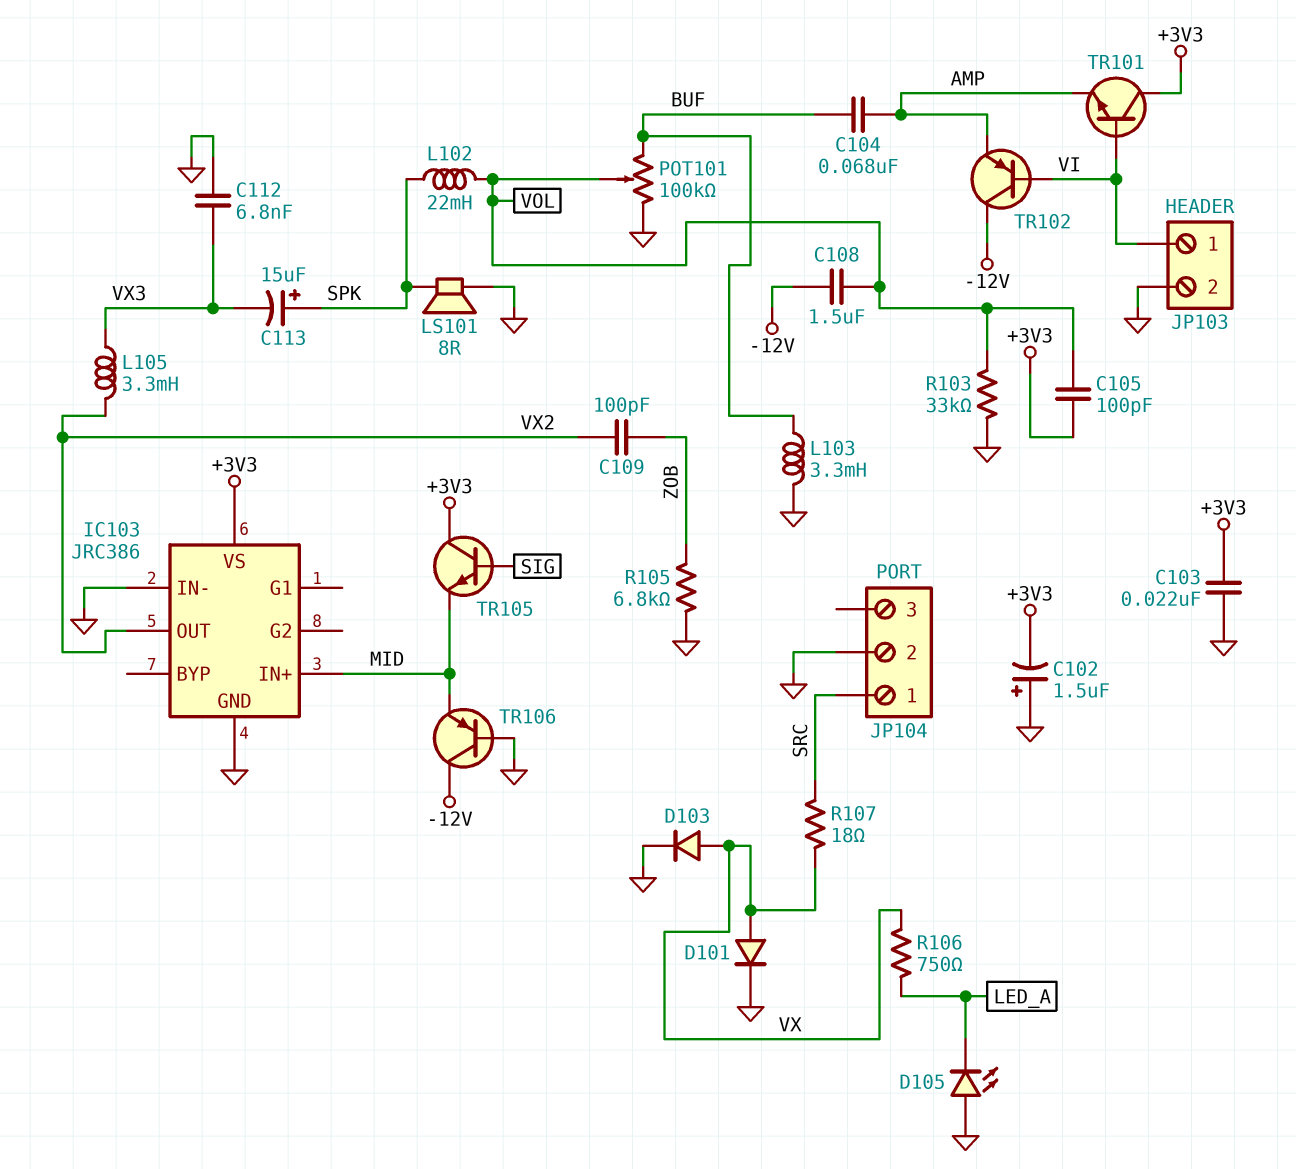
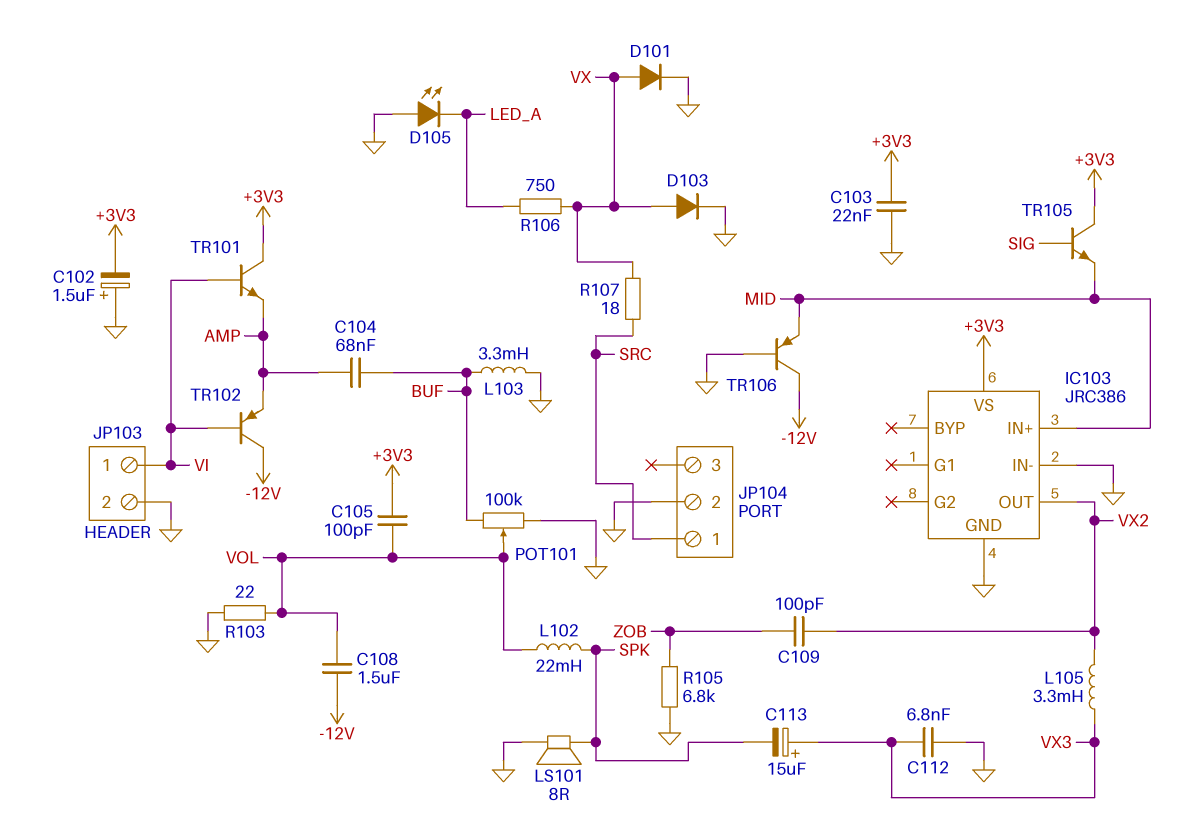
C113: 15uF (plus SPK, minus VX3) -> 15uF (plus VX3, minus SPK)
R103: 33k (GND, VOL) -> 22 (GND, VOL)

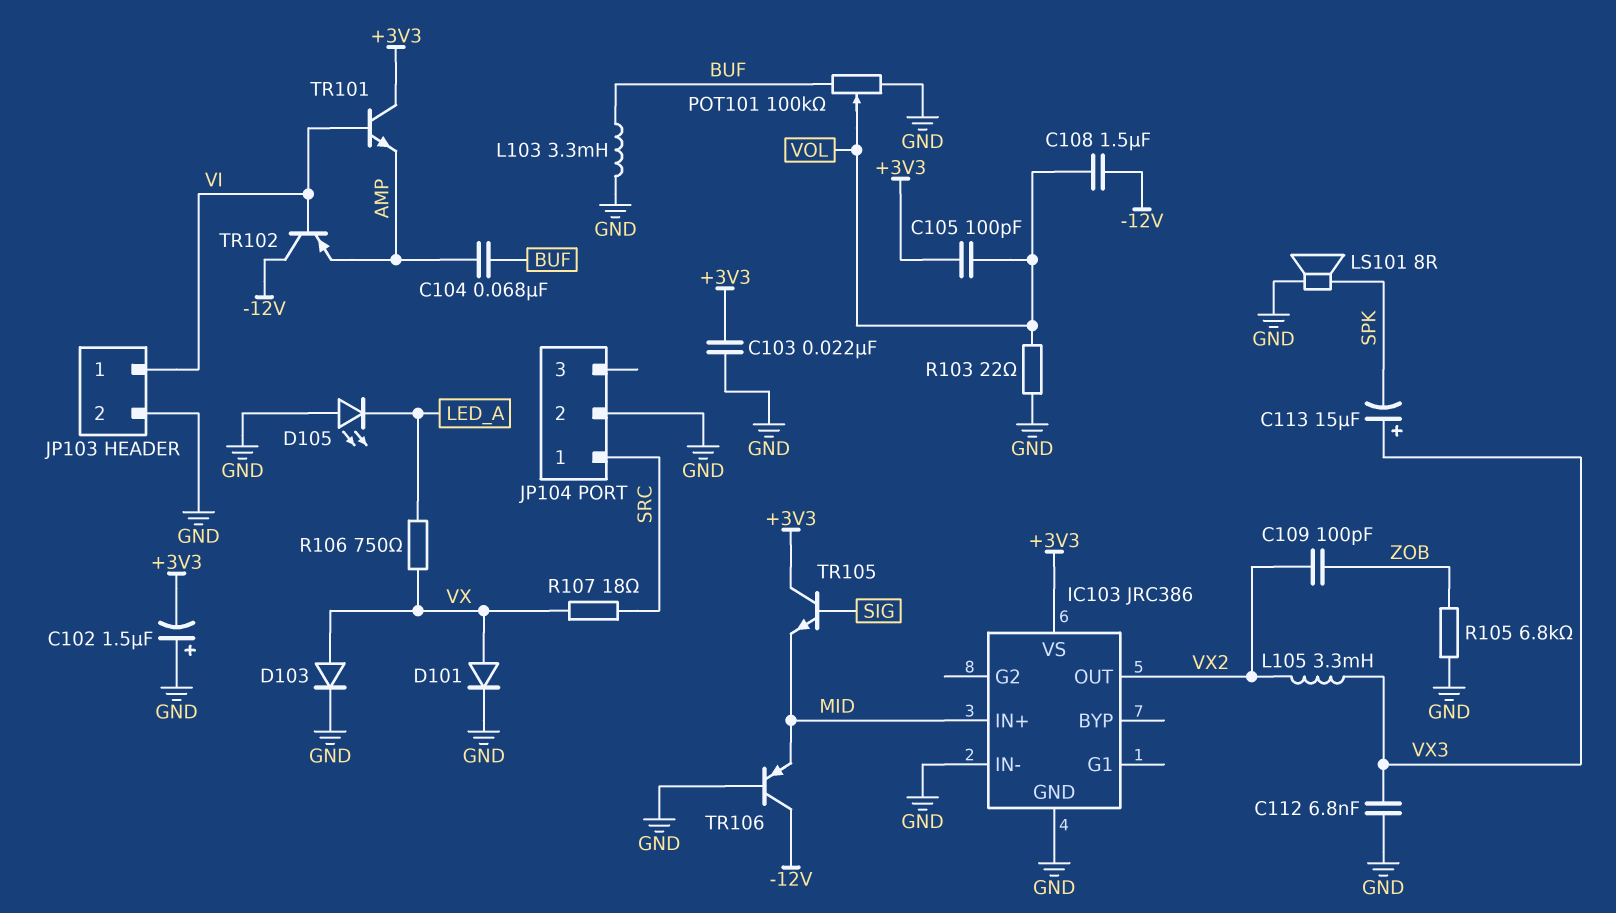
L102: 22mH (SPK, VOL) -> none

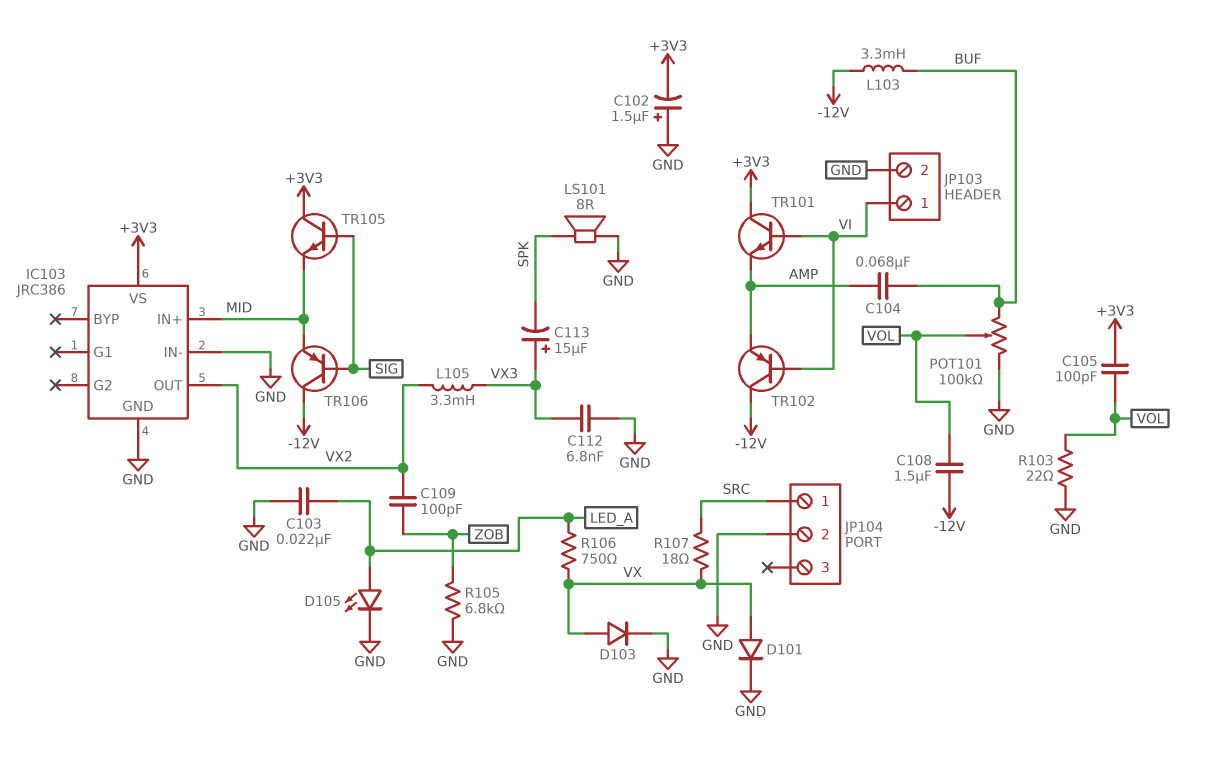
C103: 22nF (+3V3, GND) -> 22nF (GND, LED_A)
D105: LED (A GND, K LED_A) -> LED (A LED_A, K GND)
L103: 3.3mH (BUF, GND) -> 3.3mH (-12V, BUF)
TR106: PNP (B GND, C -12V, E MID) -> PNP (B SIG, C -12V, E MID)

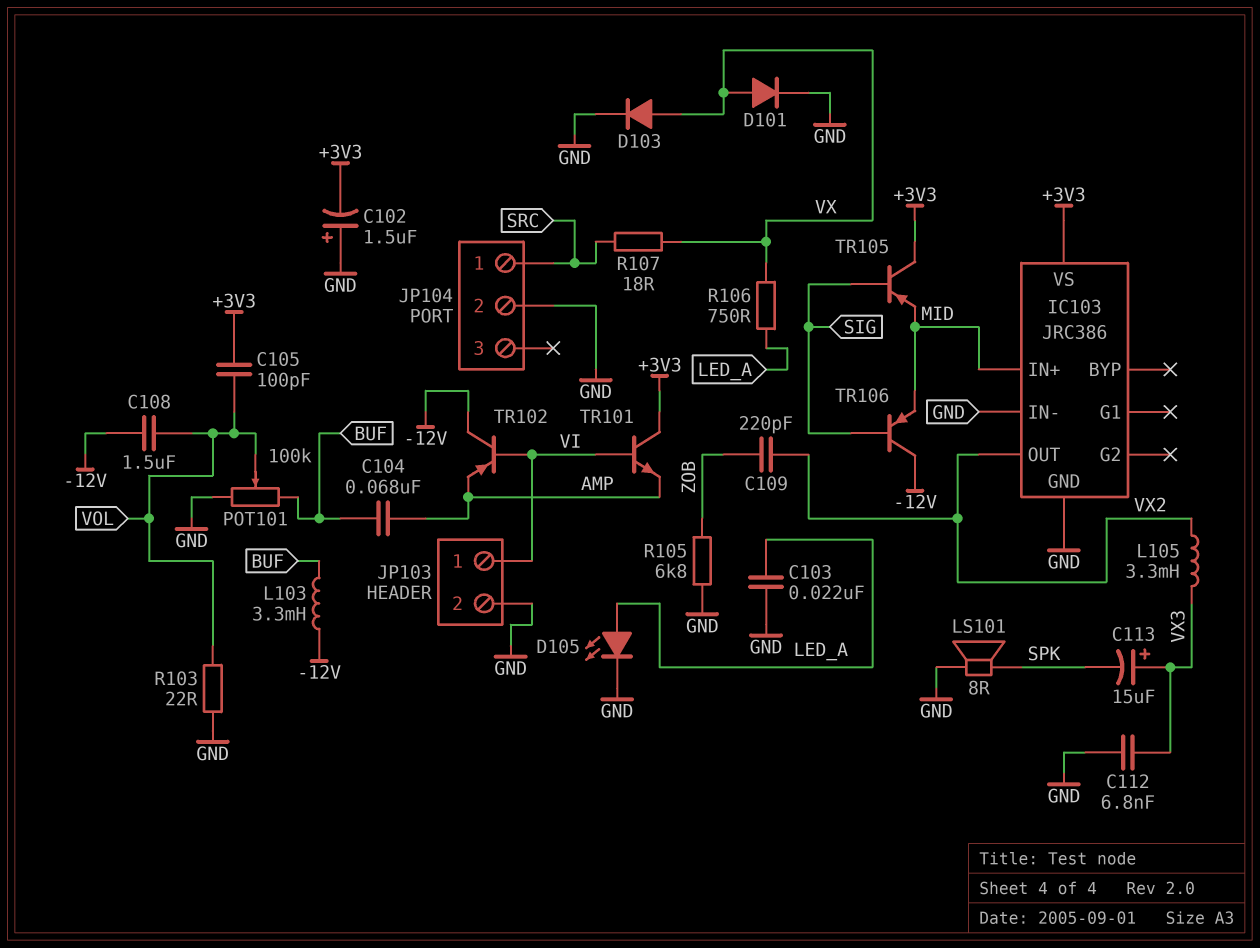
C109: 100pF (VX2, ZOB) -> 220pF (VX2, ZOB)
TR105: NPN (B SIG, C +3V3, E MID) -> PNP (B SIG, C +3V3, E MID)

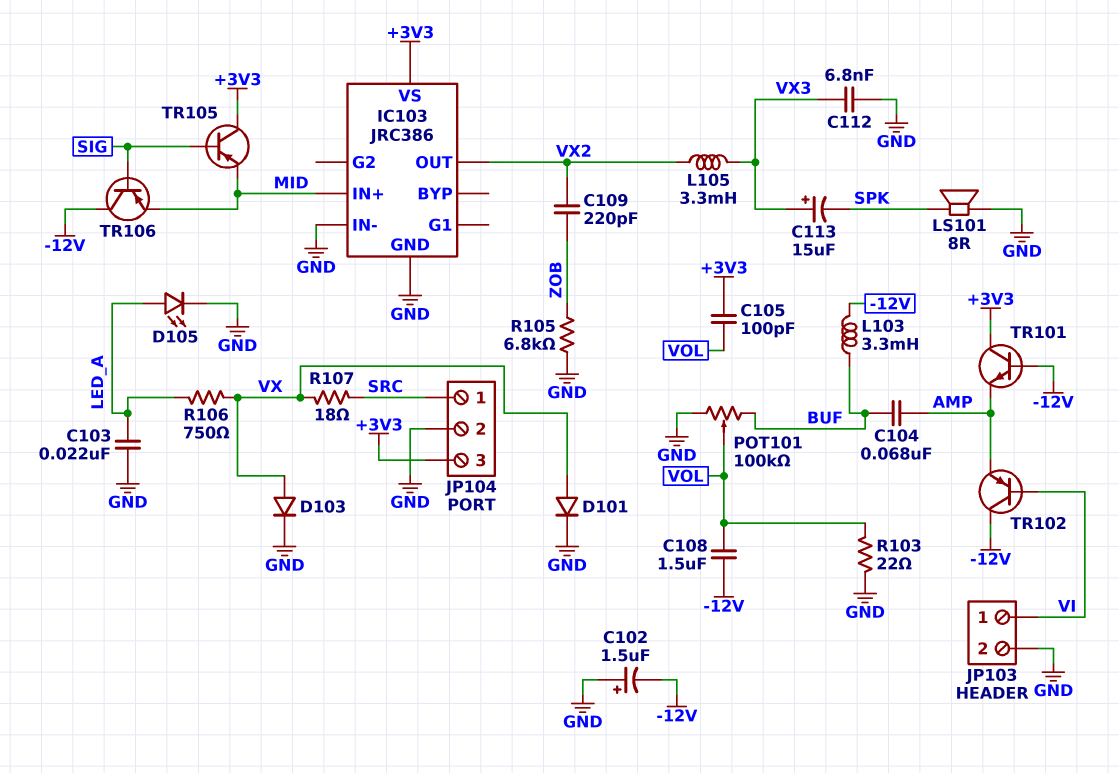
C102: 1.5uF (plus GND, minus +3V3) -> 1.5uF (plus GND, minus -12V)
JP104 pin 3: none -> +3V3
TR101: NPN (B VI, C +3V3, E AMP) -> NPN (B -12V, C +3V3, E AMP)

